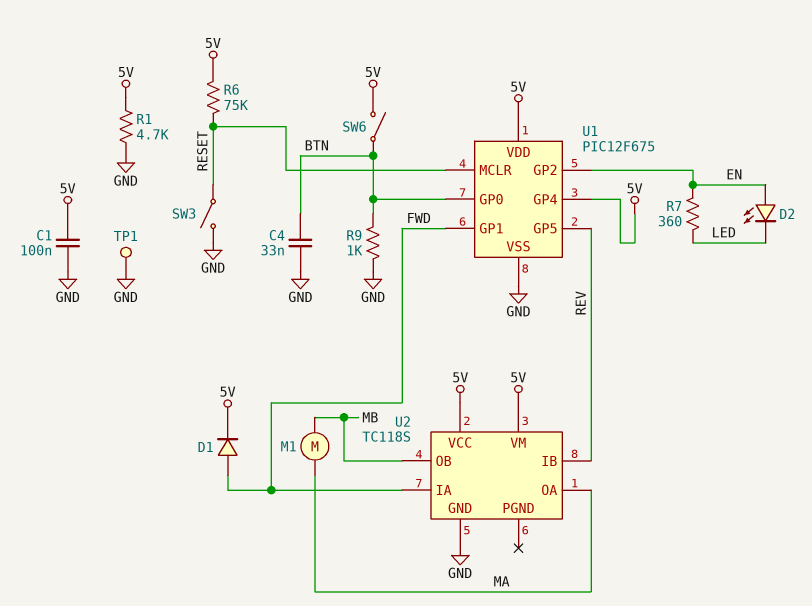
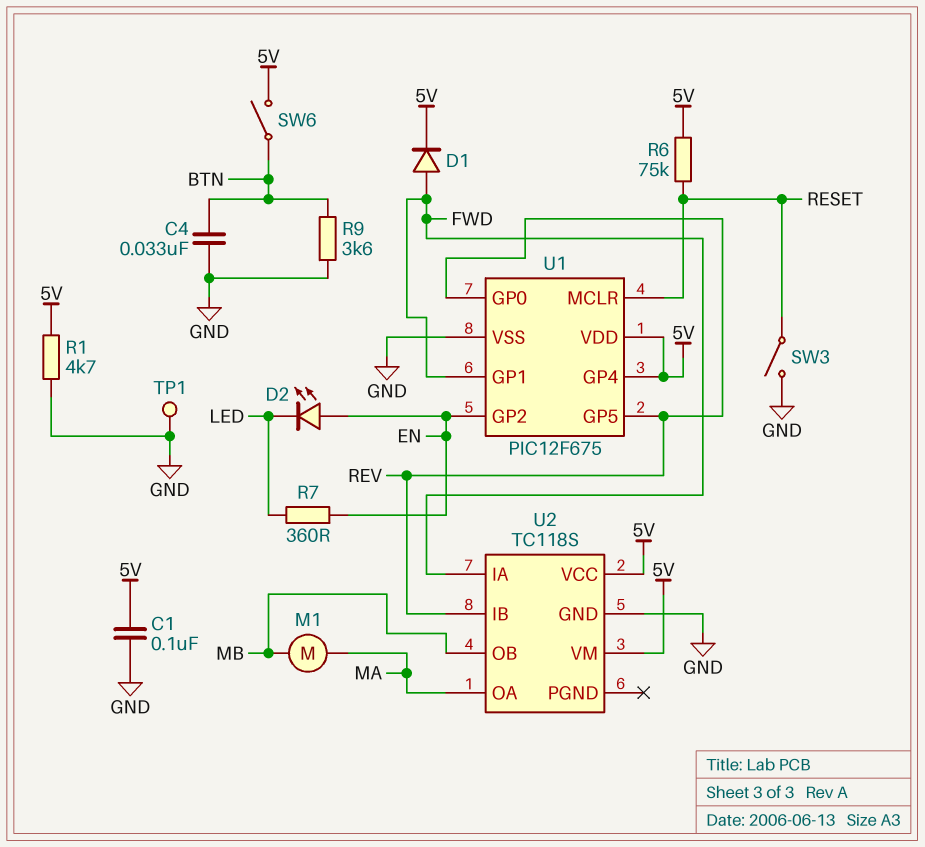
R9: 1k (BTN, GND) -> 3.6k (BTN, GND)
U1 pin GP0: BTN -> REV

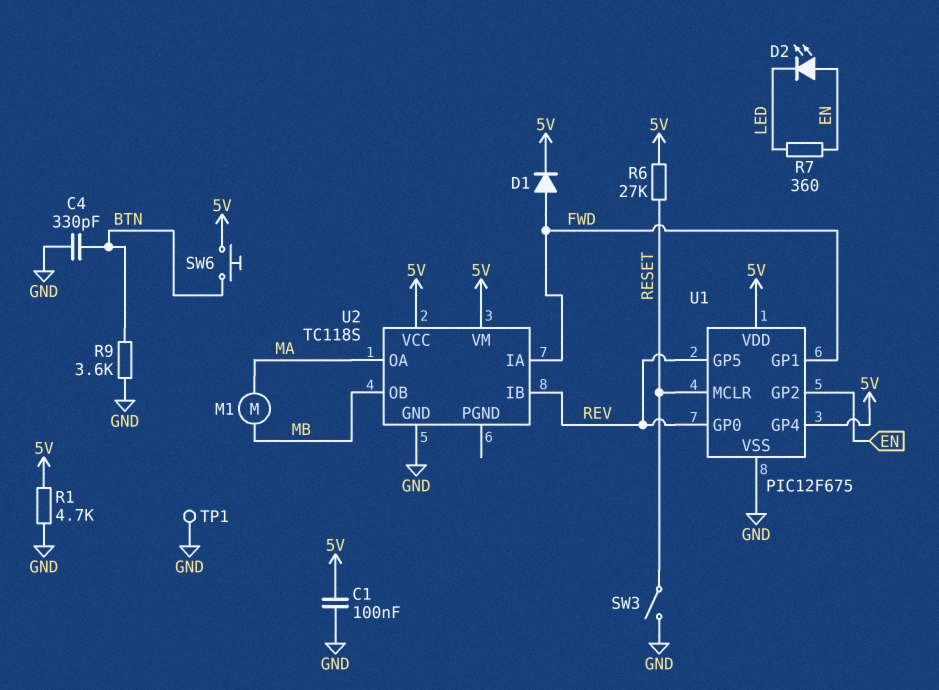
C4: 33nF (BTN, GND) -> 330pF (BTN, GND)
R6: 75k (5V, RESET) -> 27k (5V, RESET)
SW6: switch (5V, BTN) -> button (5V, BTN)

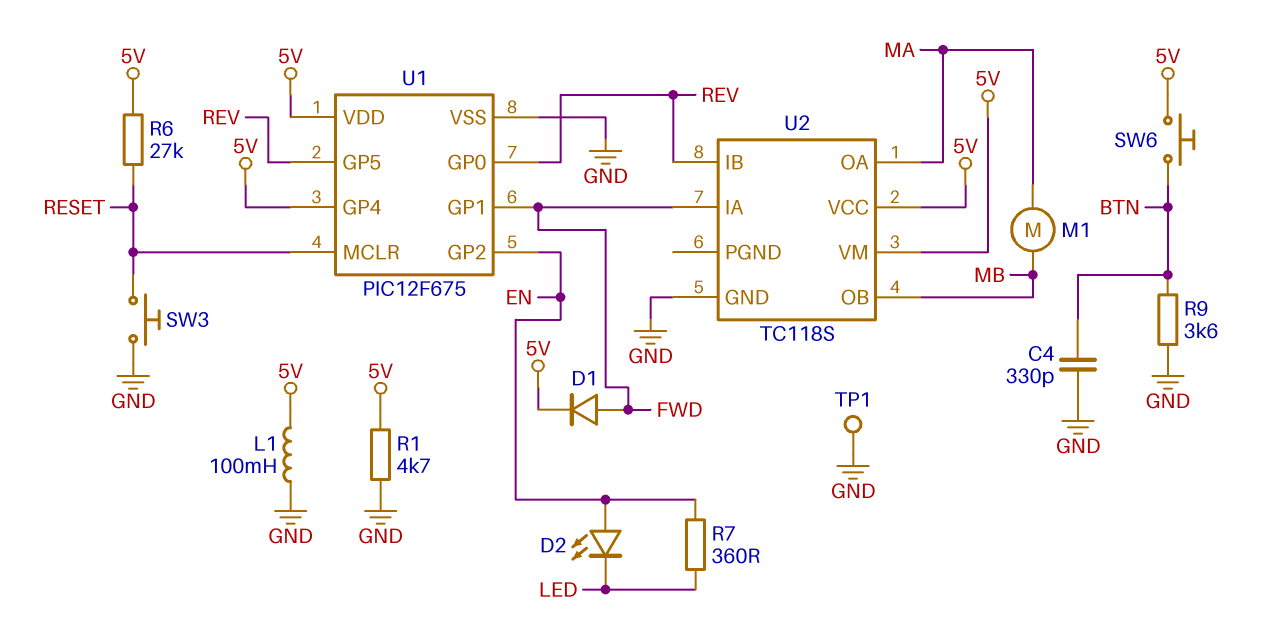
C1: 100nF (5V, GND) -> none
L1: none -> 100mH (5V, GND)
SW3: switch (GND, RESET) -> button (GND, RESET)

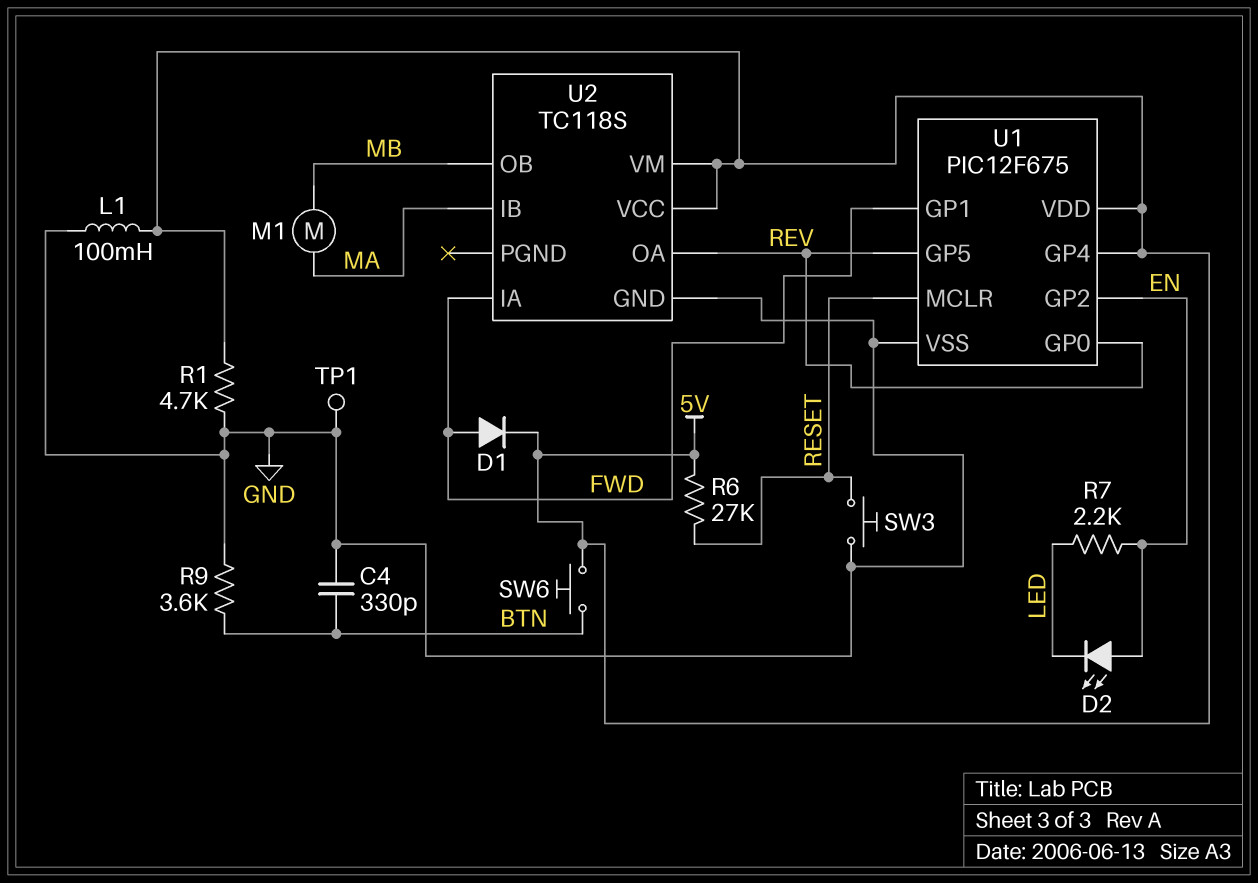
R7: 360 (EN, LED) -> 2.2k (EN, LED)
U2 pin IB: REV -> MA
U2 pin OA: MA -> REV

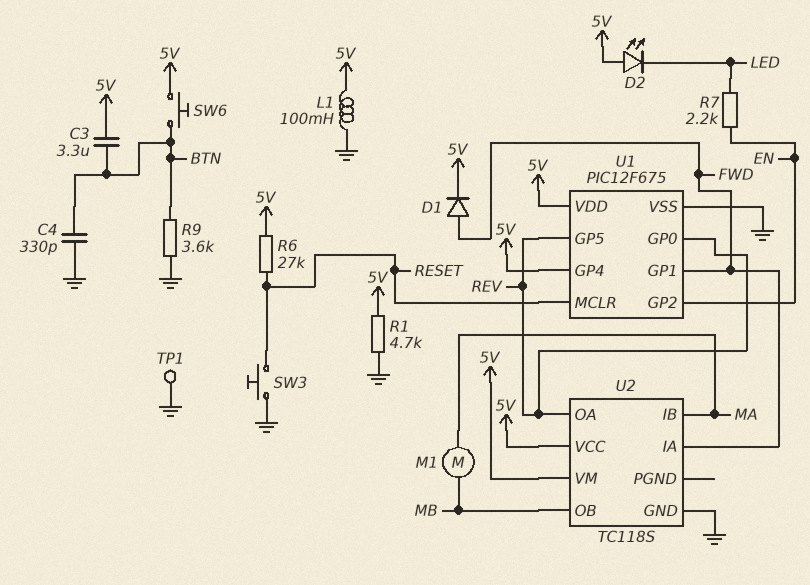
C3: none -> 3.3uF (5V, BTN)
D2: LED (A EN, K LED) -> LED (A 5V, K LED)

